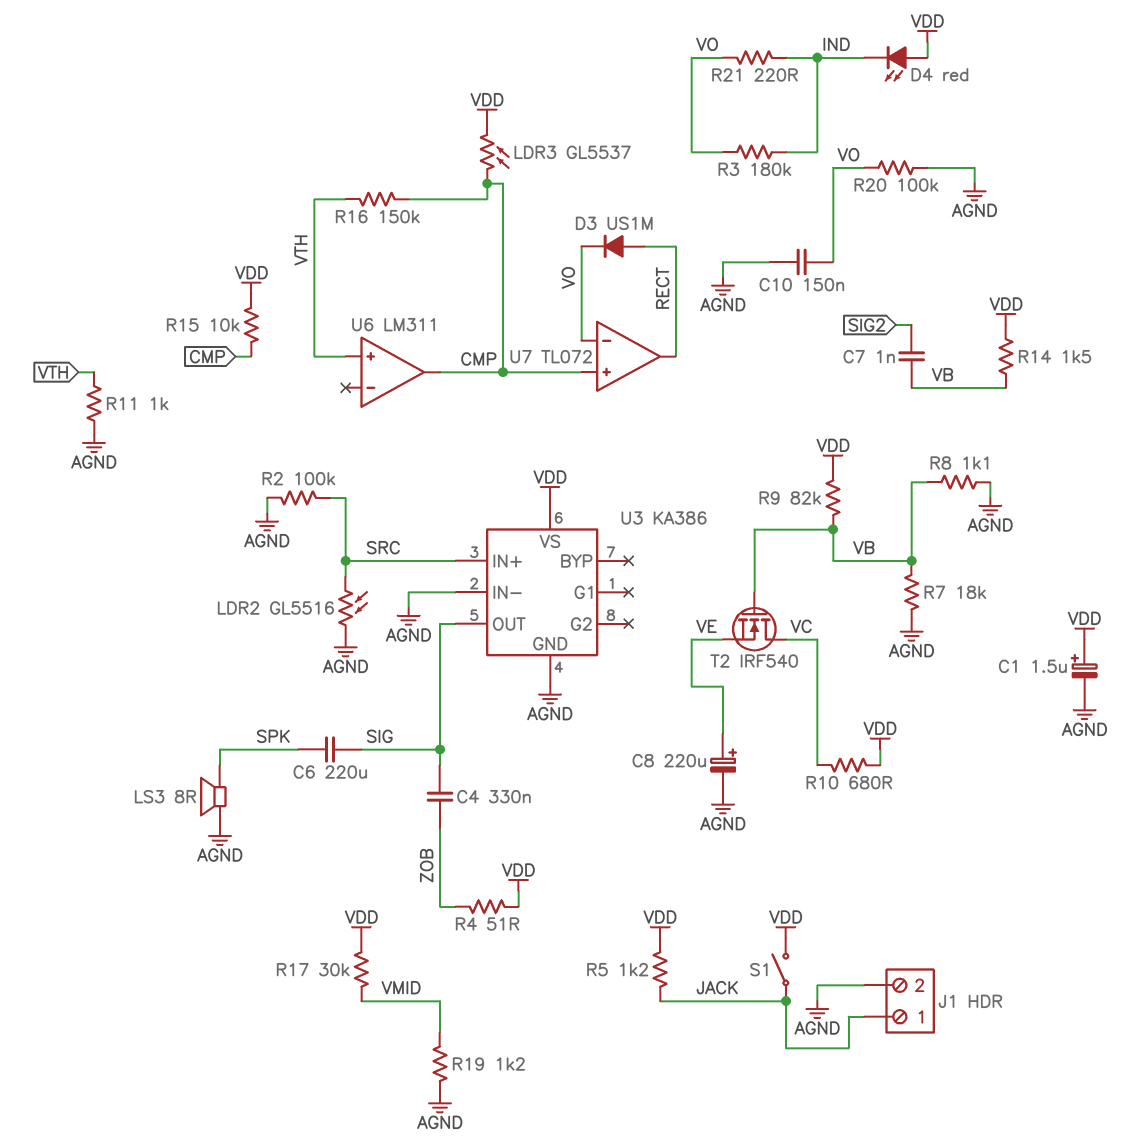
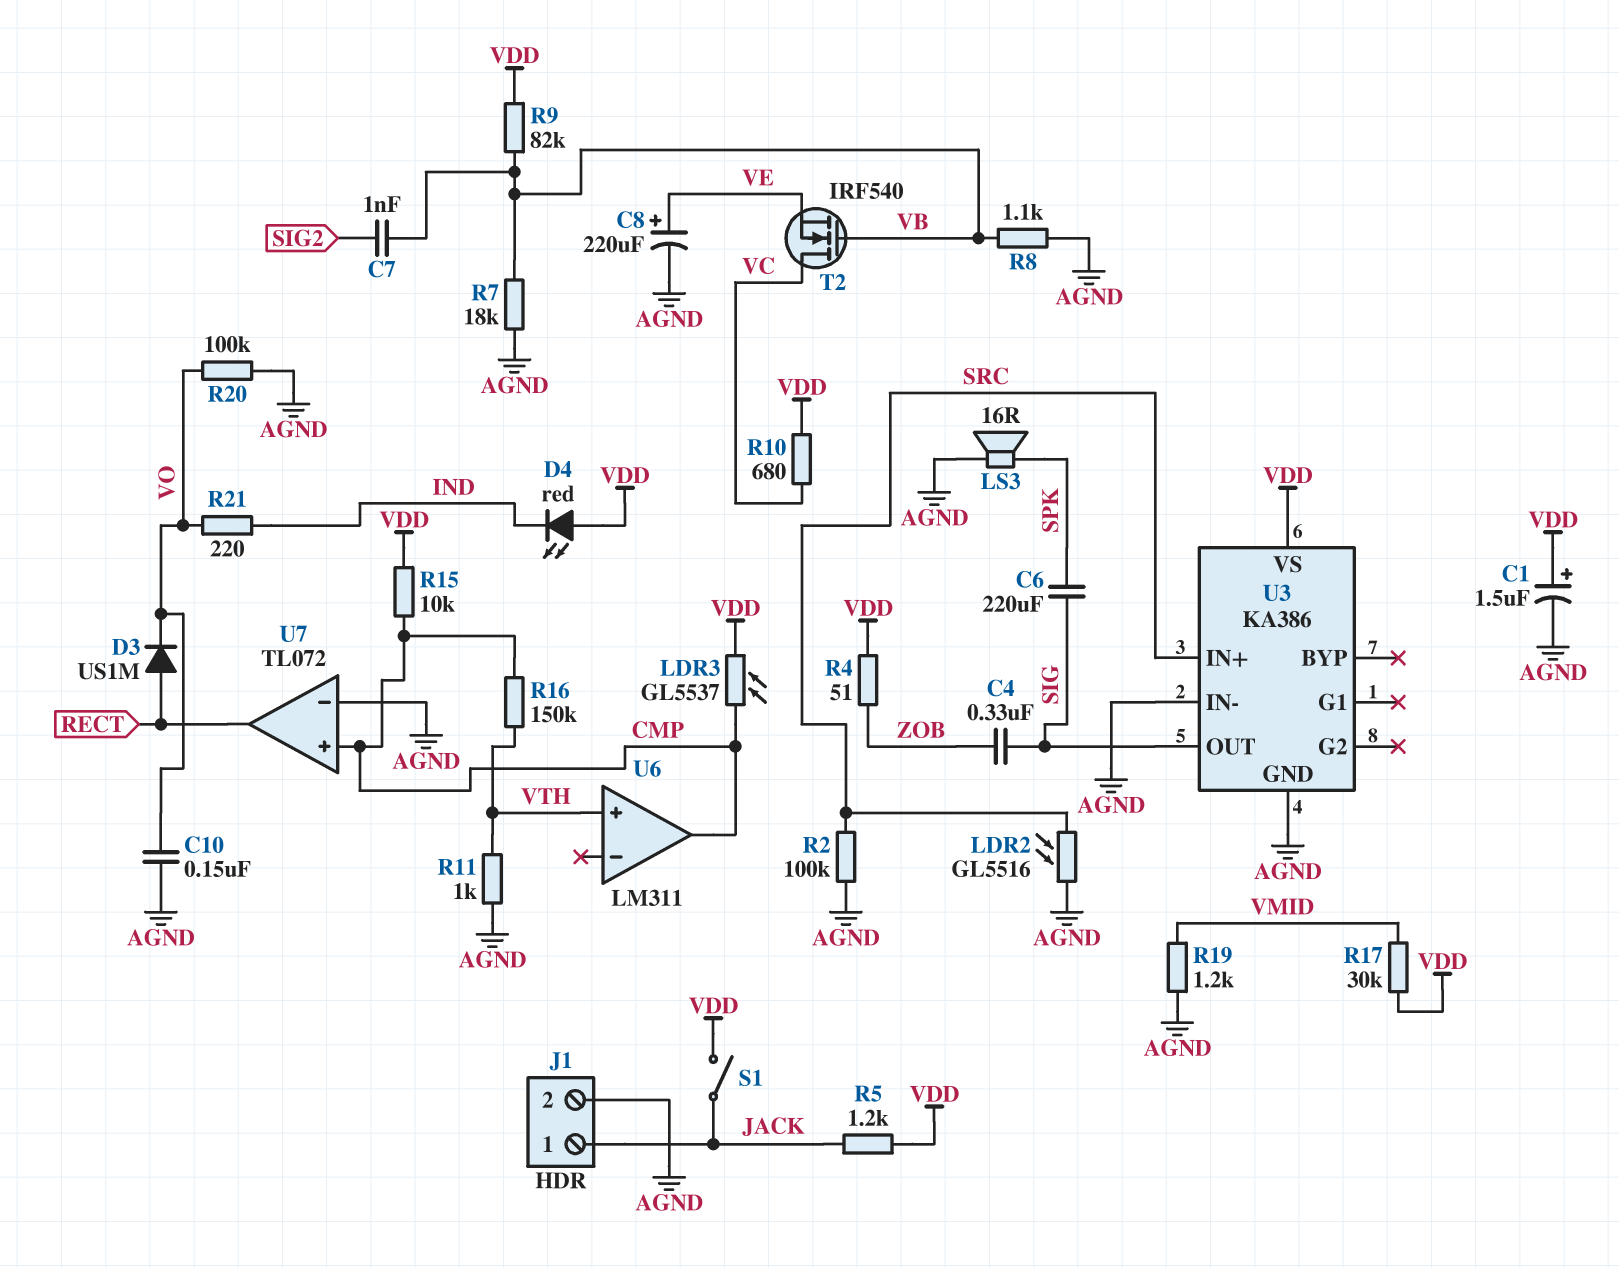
LS3: speaker 8R (AGND, SPK) -> speaker 16R (AGND, SPK)
R3: 180k (IND, VO) -> none
R14: 1.5k (VB, VDD) -> none
U7 pin in-: VO -> AGND

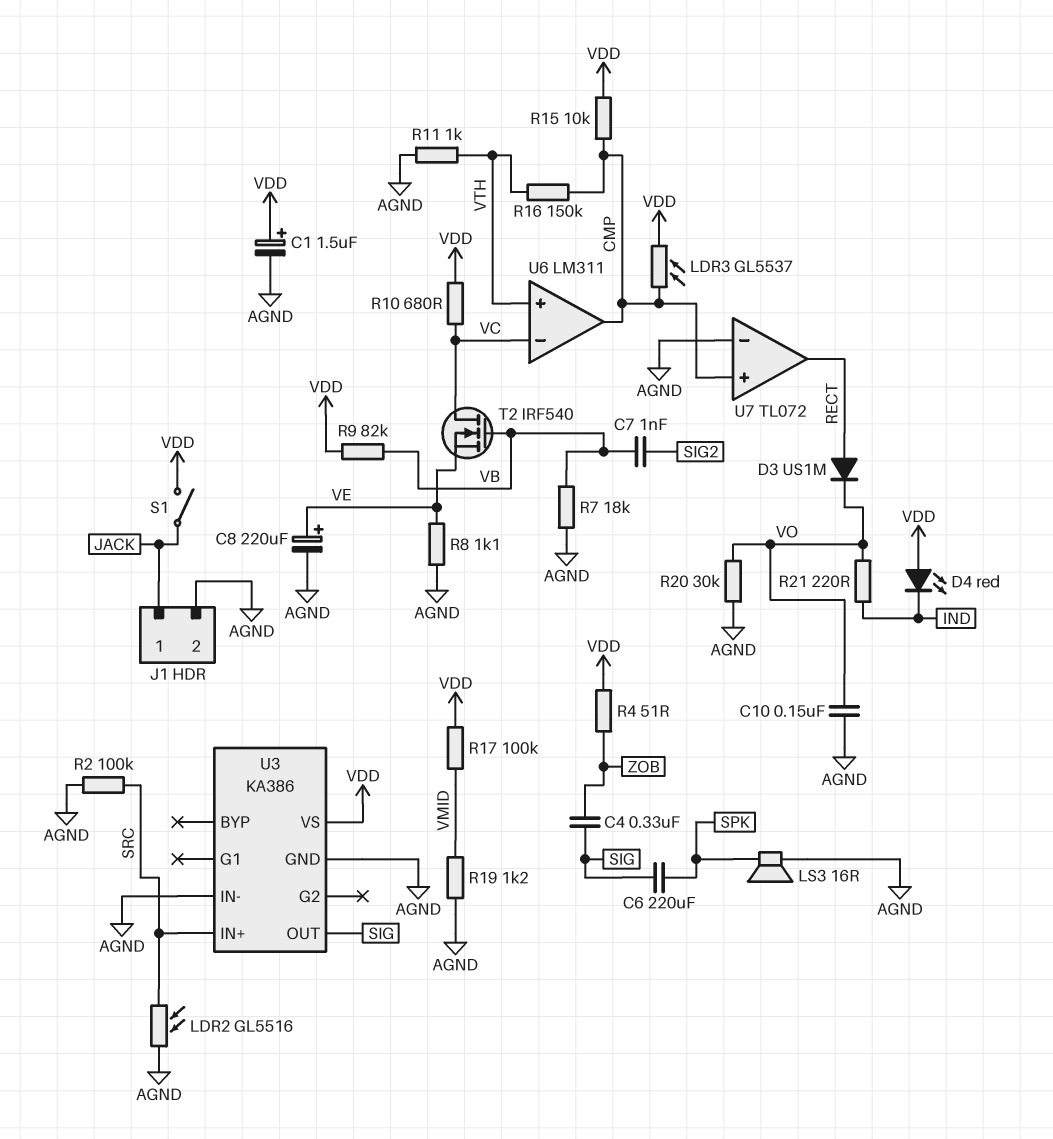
R5: 1.2k (JACK, VDD) -> none
R8: 1.1k (AGND, VB) -> 1.1k (AGND, VE)
R17: 30k (VDD, VMID) -> 100k (VDD, VMID)
R20: 100k (AGND, VO) -> 30k (AGND, VO)
U6 pin in-: none -> VC

